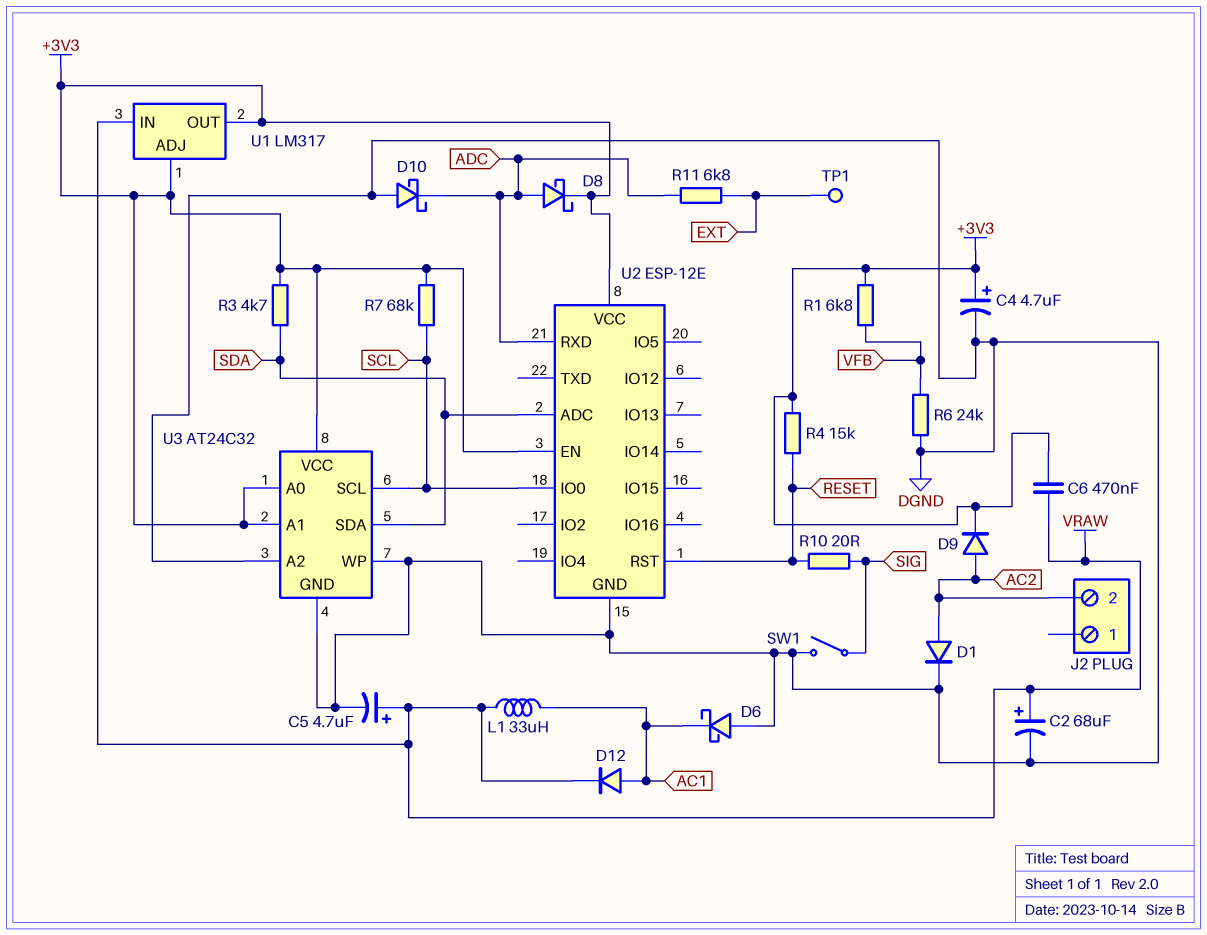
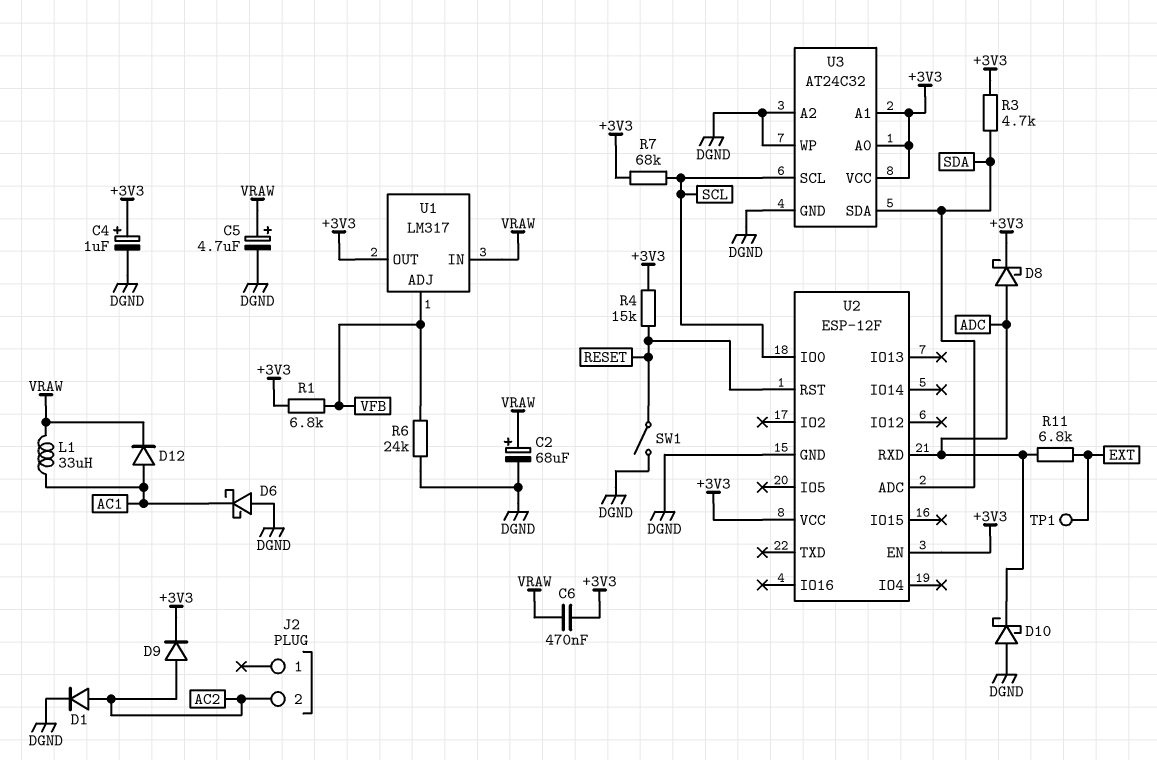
C4: 4.7uF (plus +3V3, minus DGND) -> 1uF (plus +3V3, minus DGND)
R10: 20 (RESET, SIG) -> none
SW1: switch (DGND, SIG) -> switch (DGND, RESET)
U1 pin ADJ: +3V3 -> VFB
U2: ESP-12E -> ESP-12F

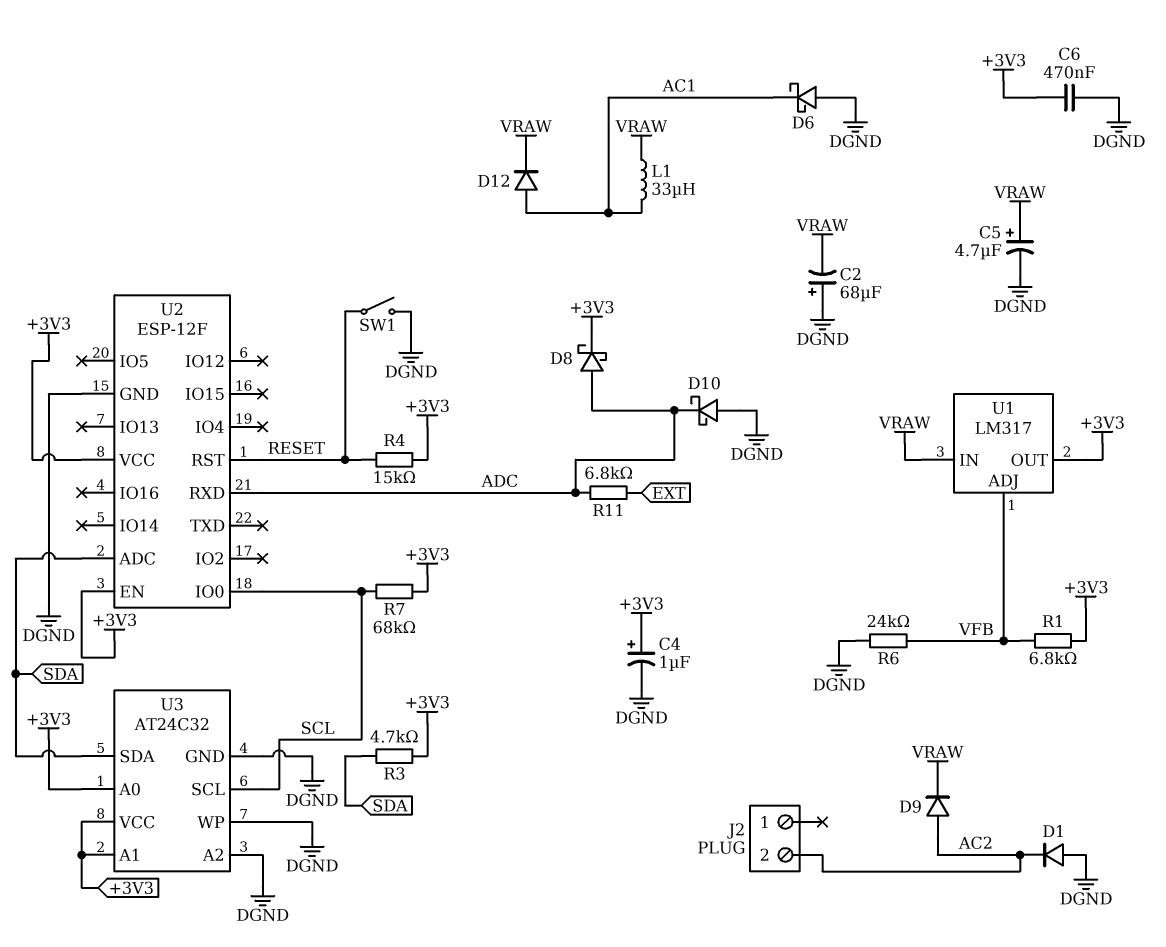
C2: 68uF (plus VRAW, minus DGND) -> 68uF (plus DGND, minus VRAW)
C6: 470nF (+3V3, VRAW) -> 470nF (+3V3, DGND)
D1: diode (A AC2, K DGND) -> diode (A DGND, K AC2)
D9: diode (A AC2, K +3V3) -> diode (A AC2, K VRAW)
TP1: test point (EXT) -> none

